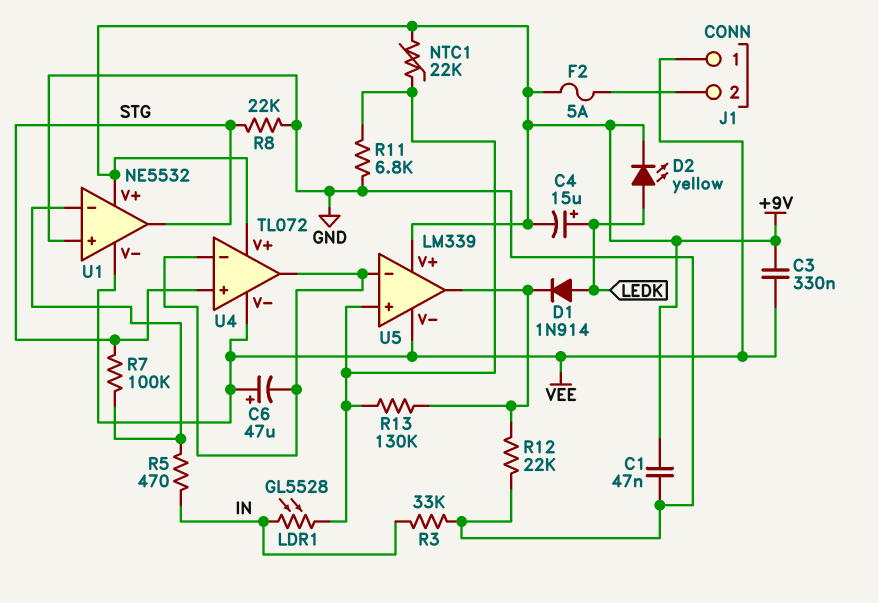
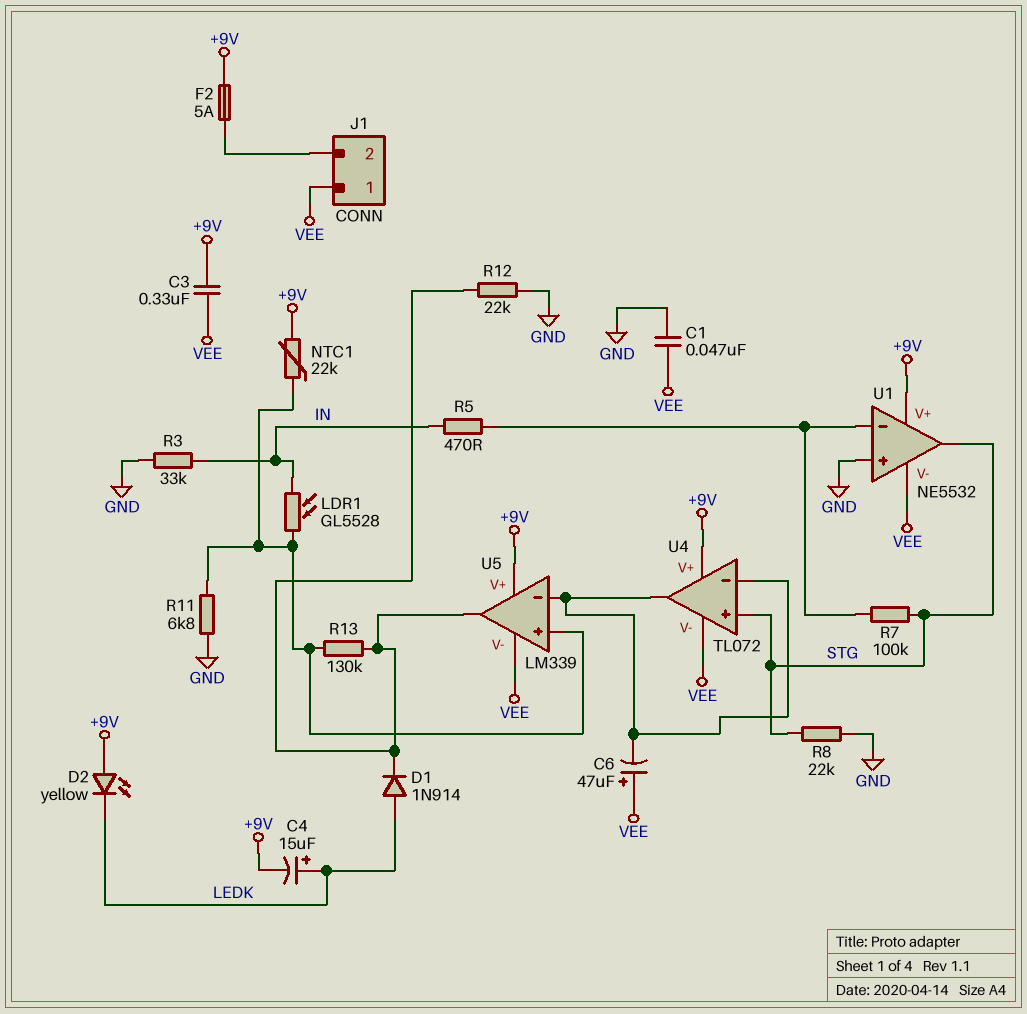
C1: 47nF (+9V, GND) -> 47nF (GND, VEE)
D2: LED yellow (A LEDK, K +9V) -> LED yellow (A +9V, K LEDK)

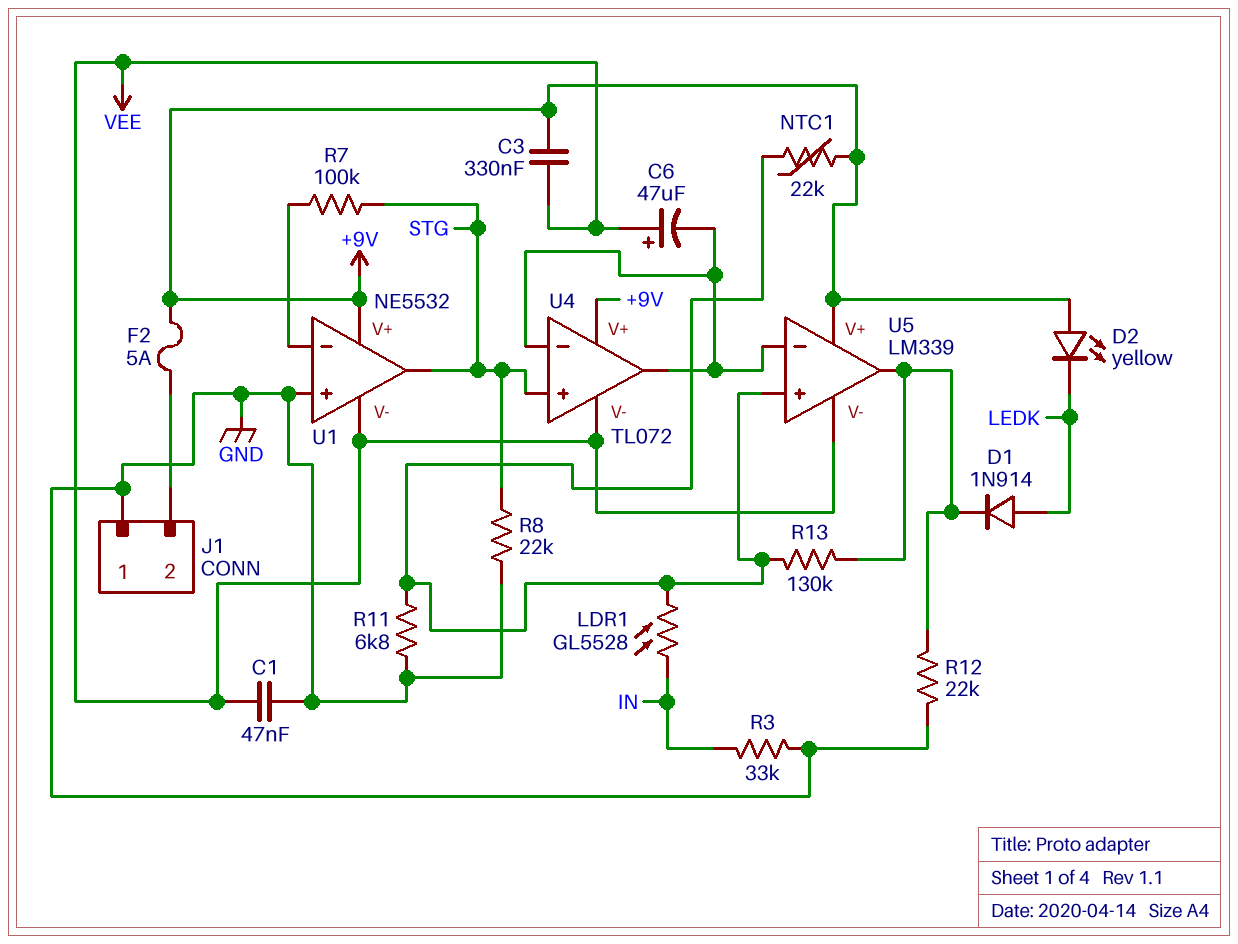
C4: 15uF (plus LEDK, minus +9V) -> none
J1 pin 1: VEE -> GND
R5: 470 (IN, U1/in-) -> none

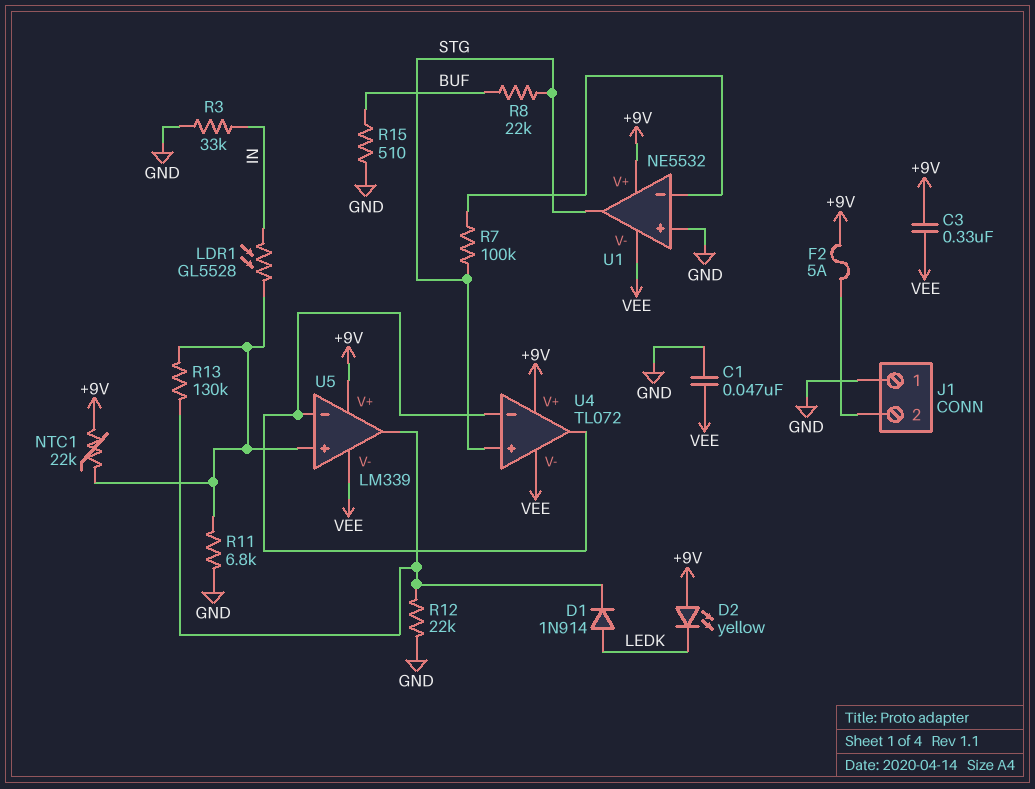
C6: 47uF (plus VEE, minus U4/in-) -> none
R8: 22k (GND, STG) -> 22k (BUF, STG)
R15: none -> 510 (BUF, GND)

